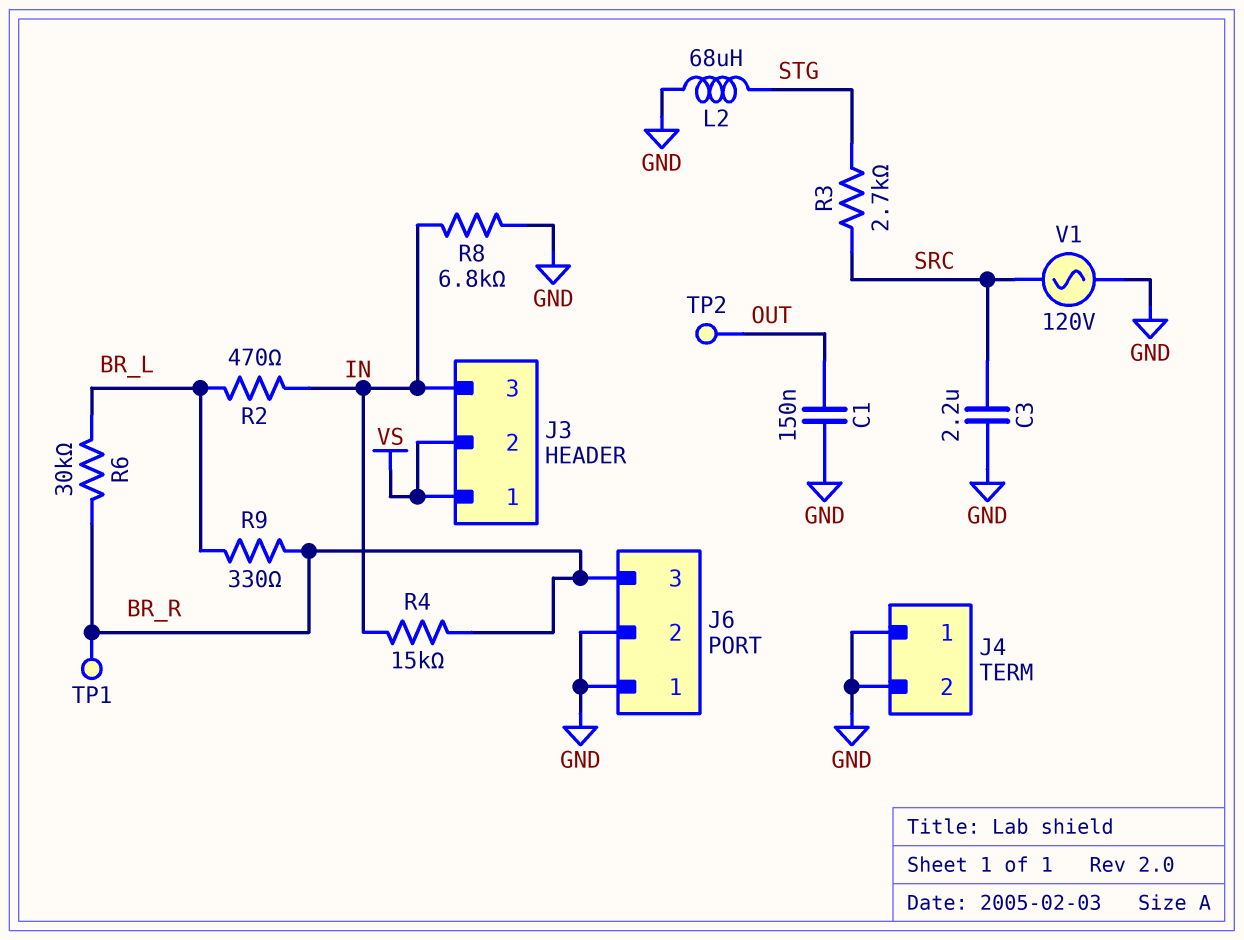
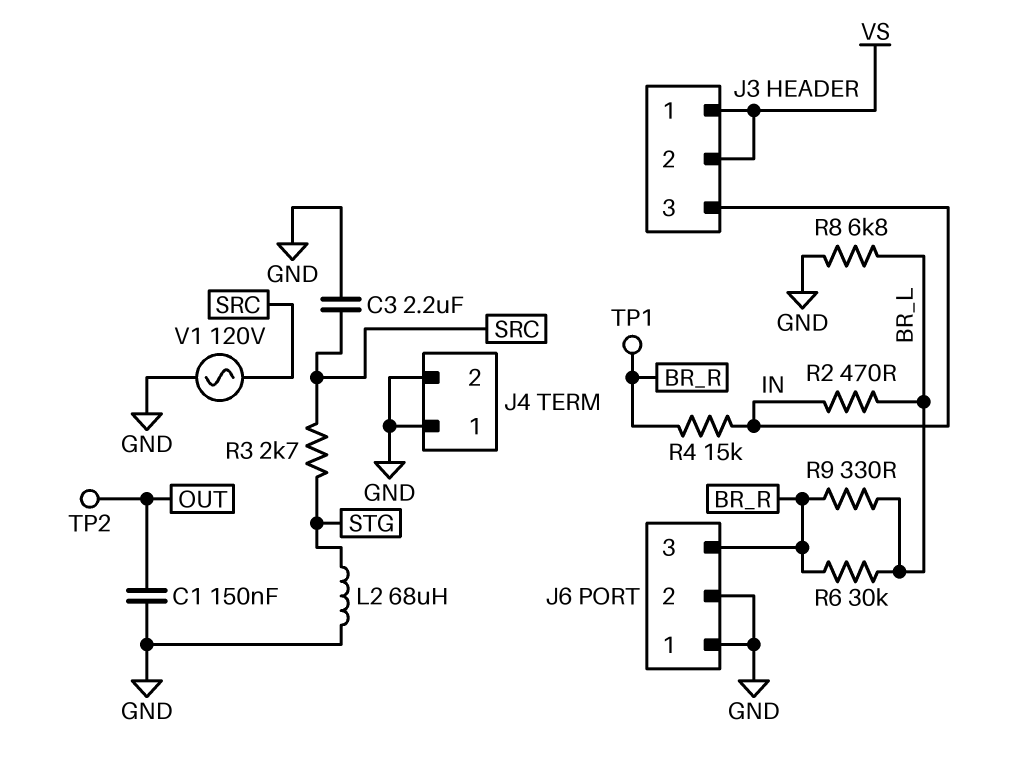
R8: 6.8k (GND, IN) -> 6.8k (BR_L, GND)

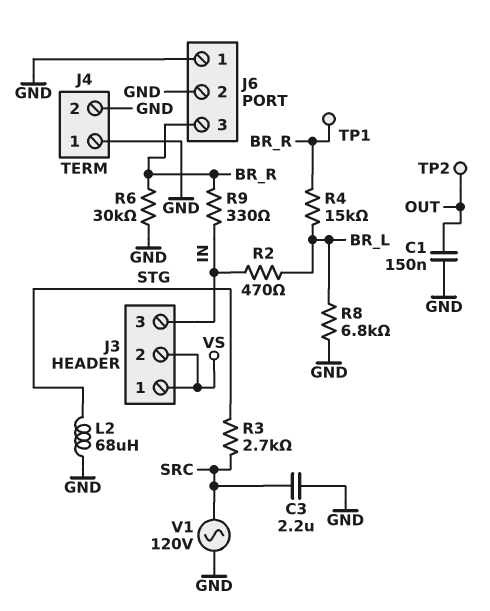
R4: 15k (BR_R, IN) -> 15k (BR_L, BR_R)
R6: 30k (BR_L, BR_R) -> 30k (BR_R, GND)
R9: 330 (BR_L, BR_R) -> 330 (BR_R, IN)

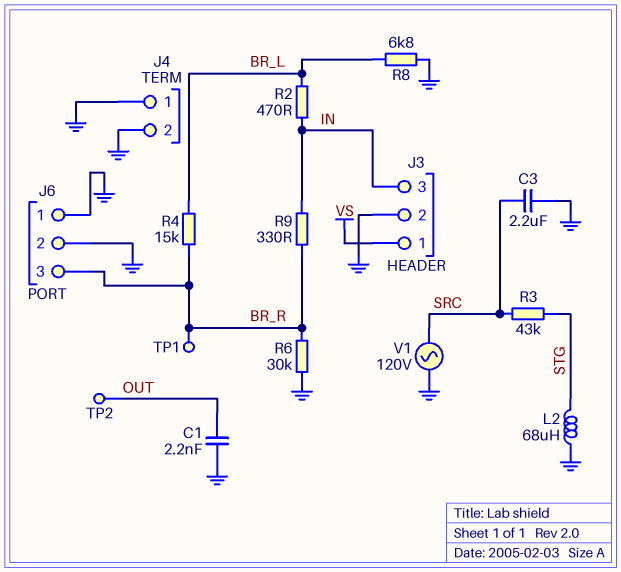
C1: 150nF (GND, OUT) -> 2.2nF (GND, OUT)
J3 pin 2: VS -> GND
R3: 2.7k (SRC, STG) -> 43k (SRC, STG)

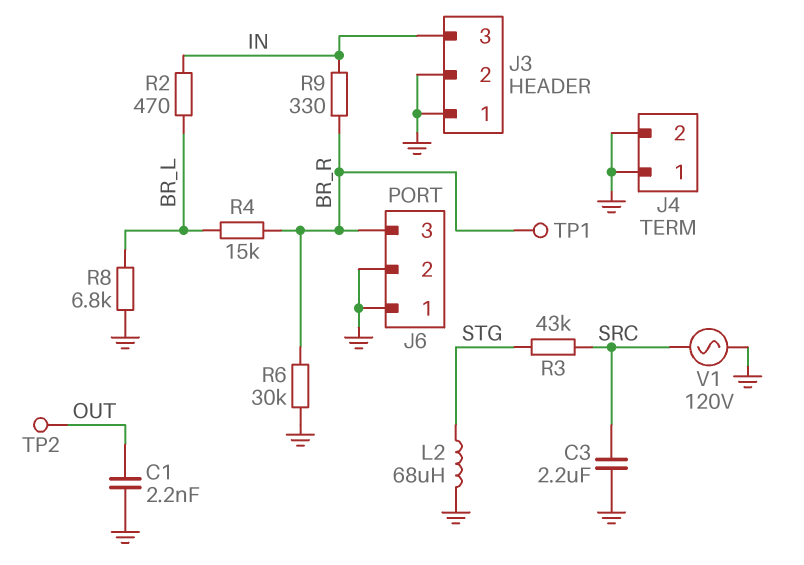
J3 pin 1: VS -> GND

